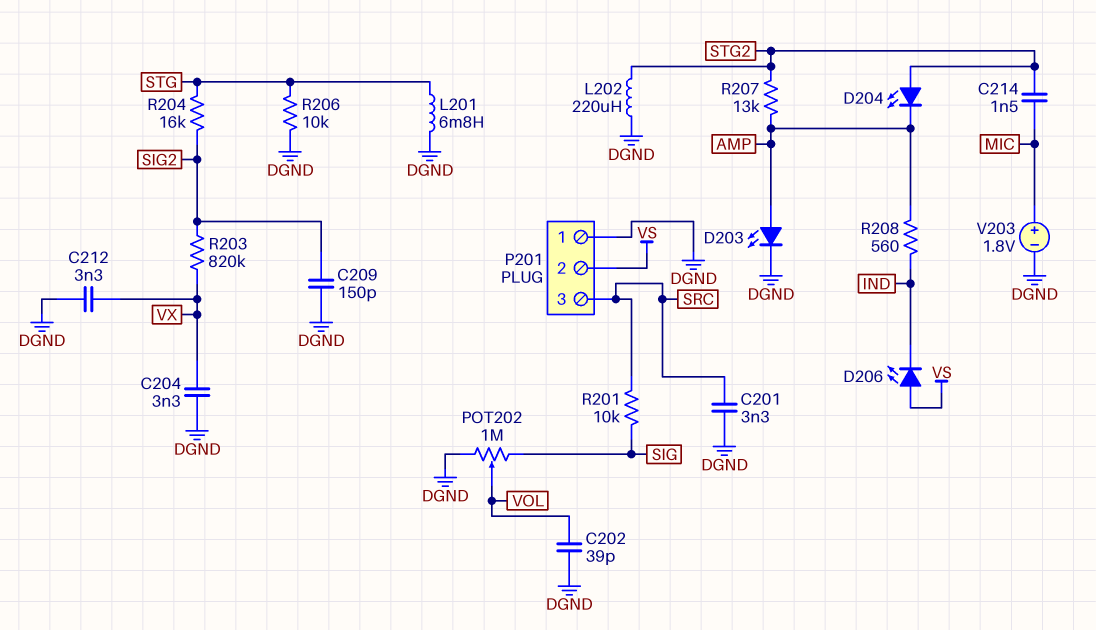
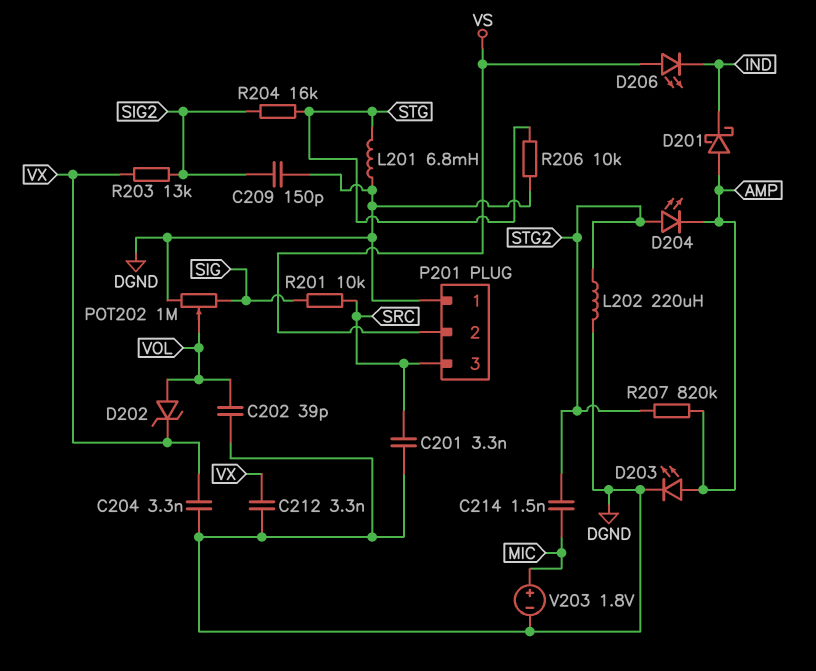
D201: none -> schottky (A AMP, K IND)
D202: none -> zener (A VOL, K VX)
R203: 820k (SIG2, VX) -> 13k (SIG2, VX)
R207: 13k (AMP, STG2) -> 820k (AMP, STG2)
R208: 560 (AMP, IND) -> none

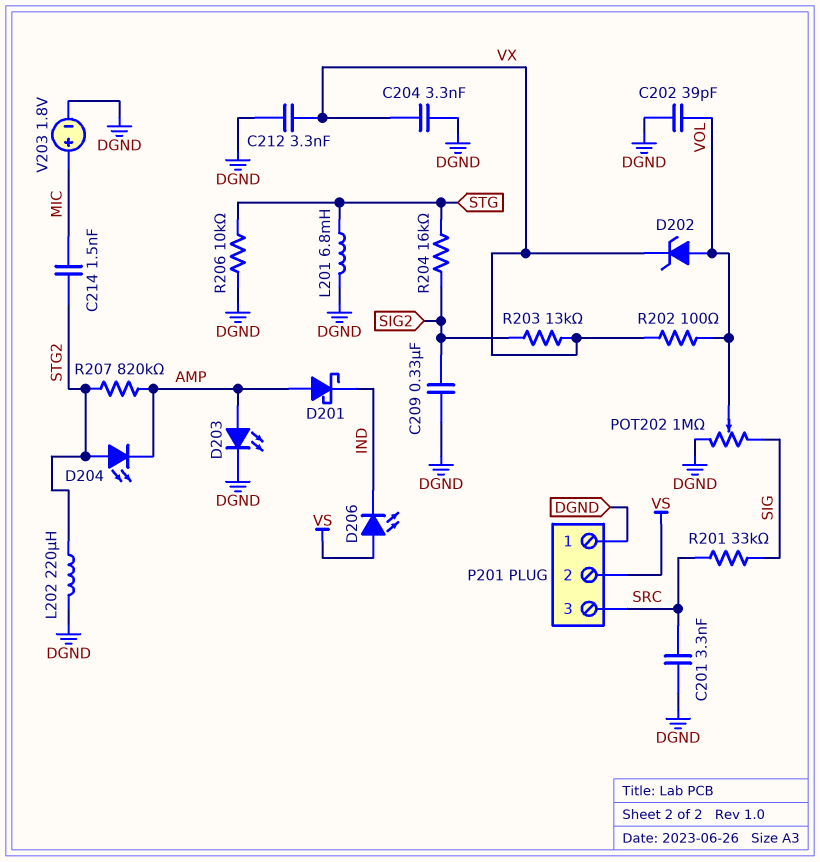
C209: 150pF (DGND, SIG2) -> 330nF (DGND, SIG2)
R201: 10k (SIG, SRC) -> 33k (SIG, SRC)
R202: none -> 100 (VOL, VX)

